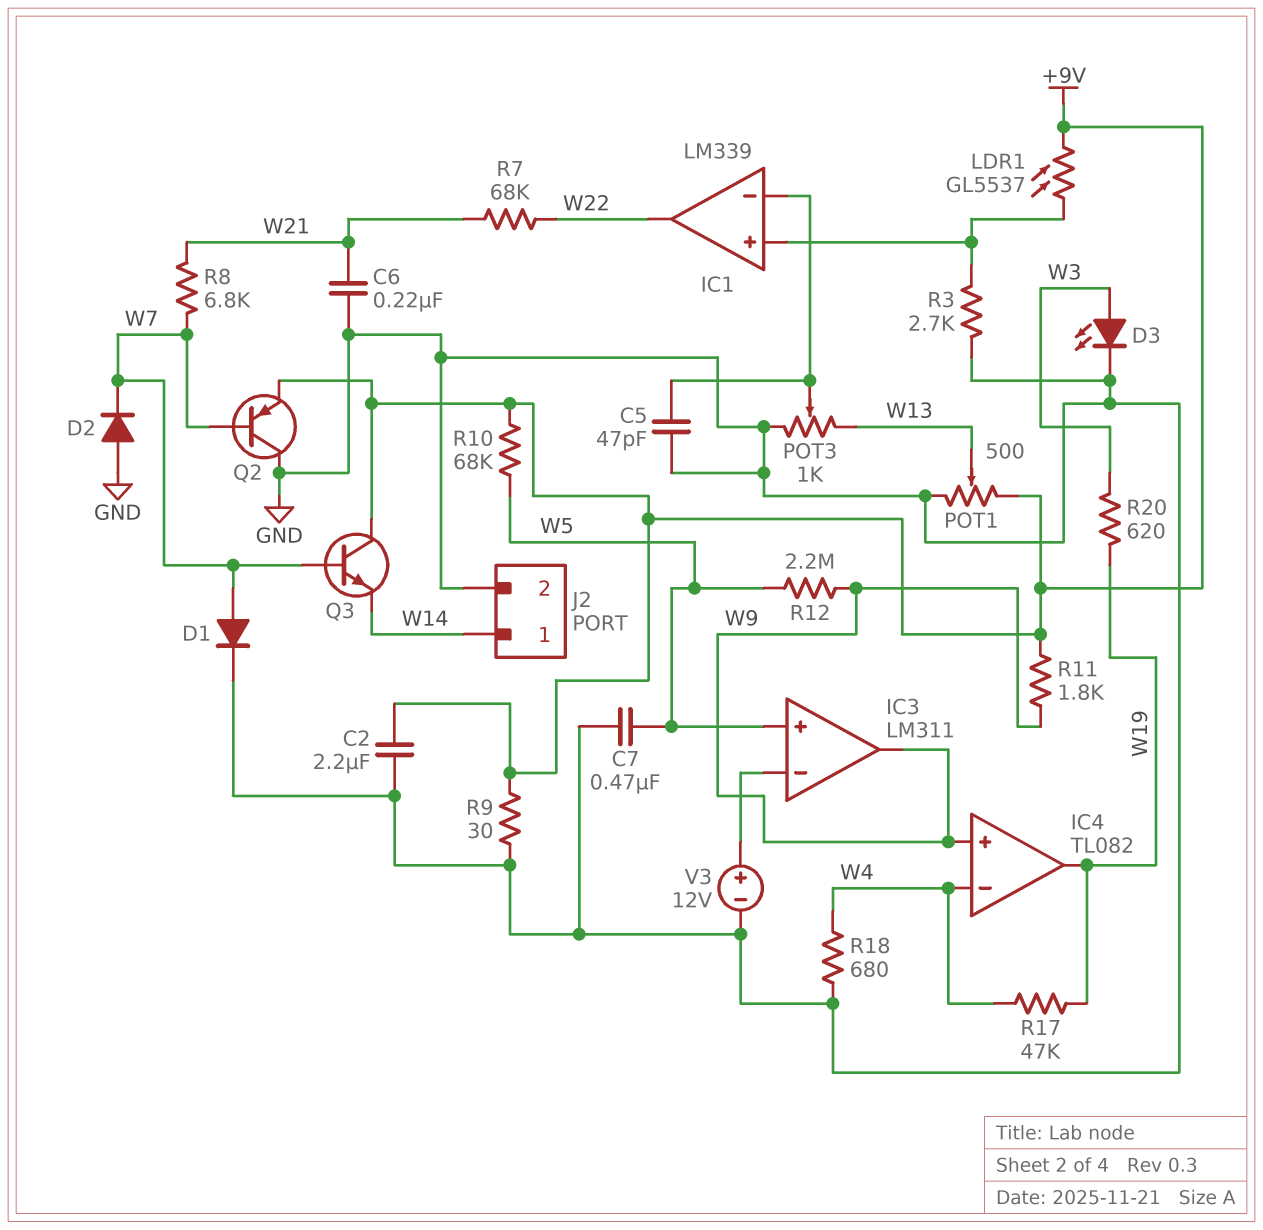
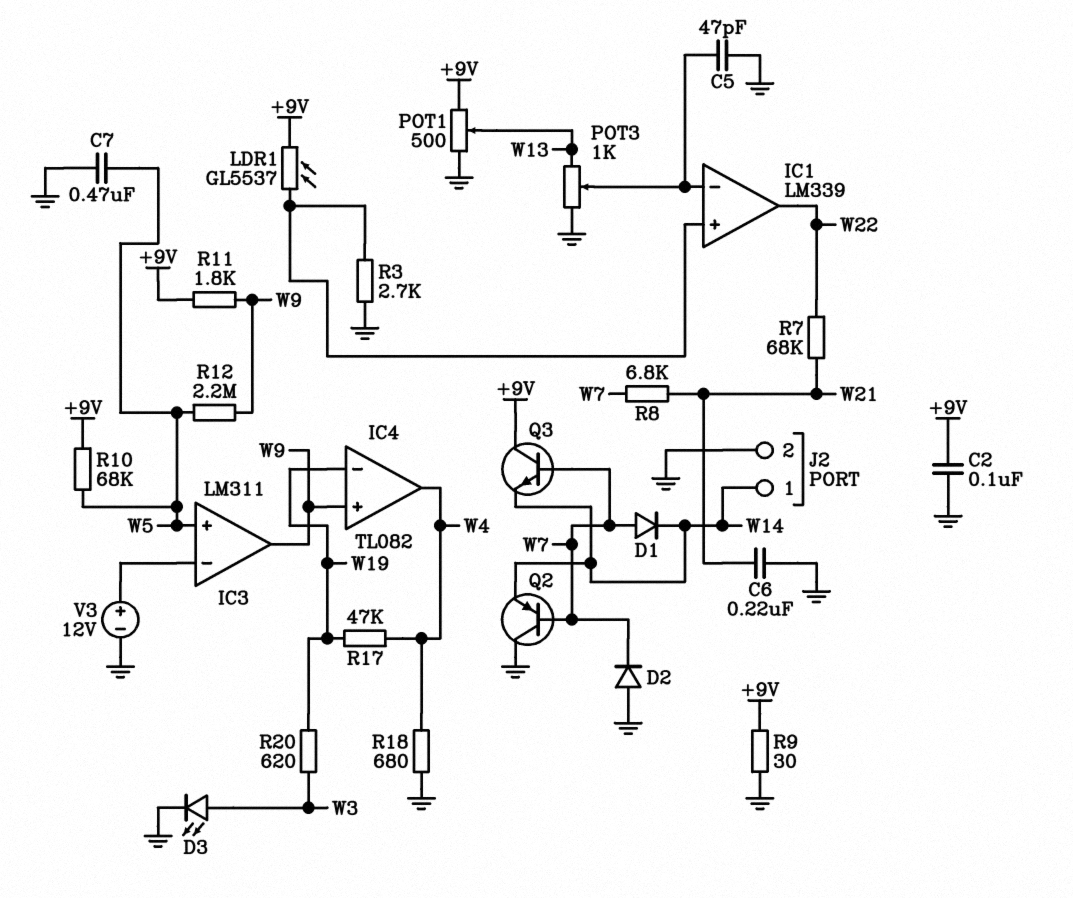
C2: 2.2uF (+9V, GND) -> 100nF (+9V, GND)
D1: diode (A W7, K GND) -> diode (A W7, K W14)
IC4 pin in-: W4 -> W19
IC4 pin out: W19 -> W4
Q2: PNP (B W7, C GND, E +9V) -> PNP (B W7, C GND, E W14)

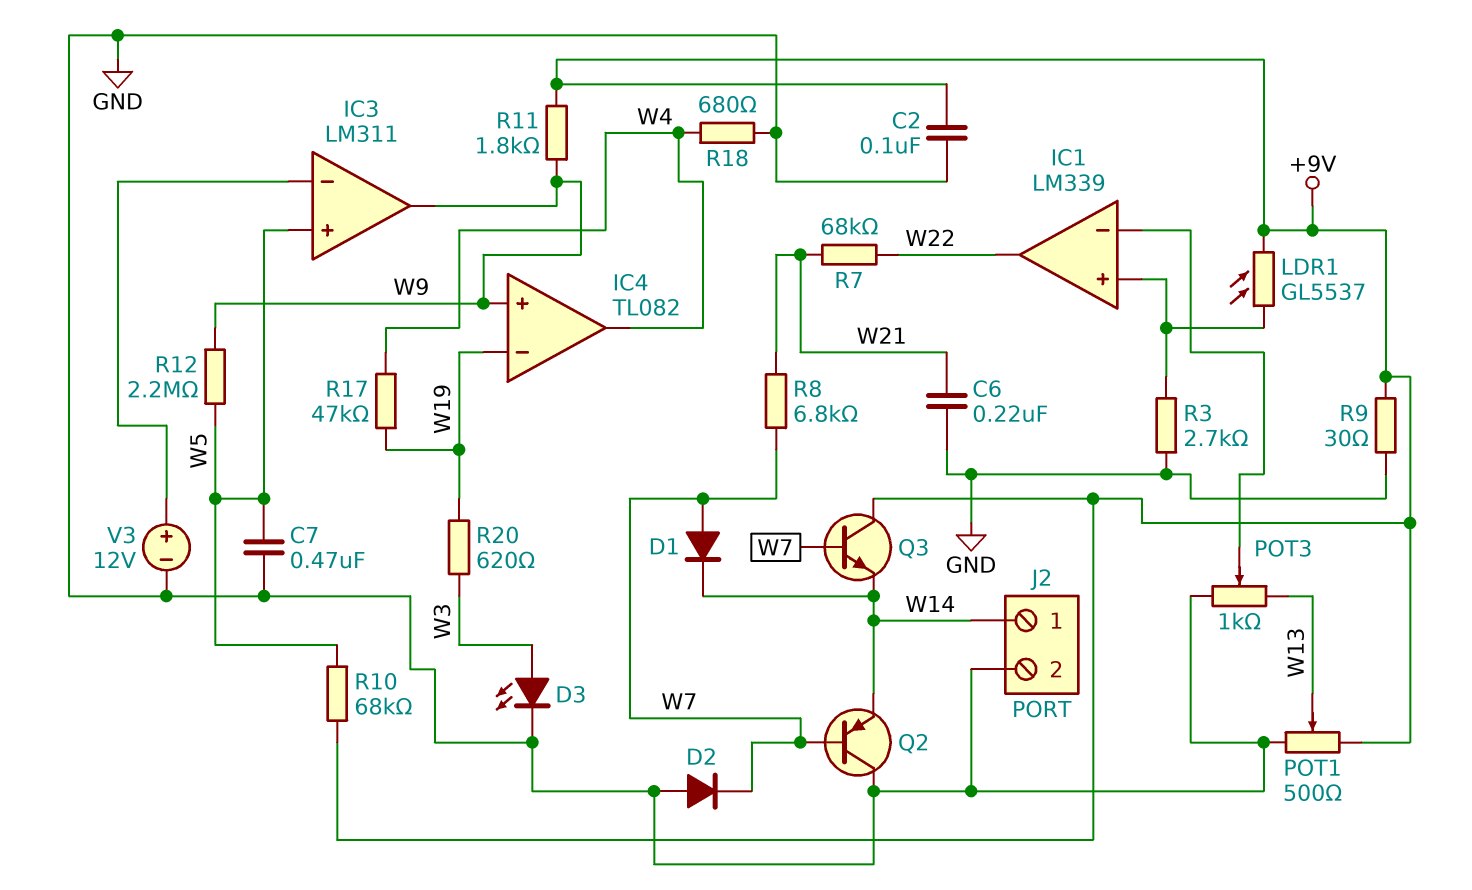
C5: 47pF (GND, IC1/in-) -> none

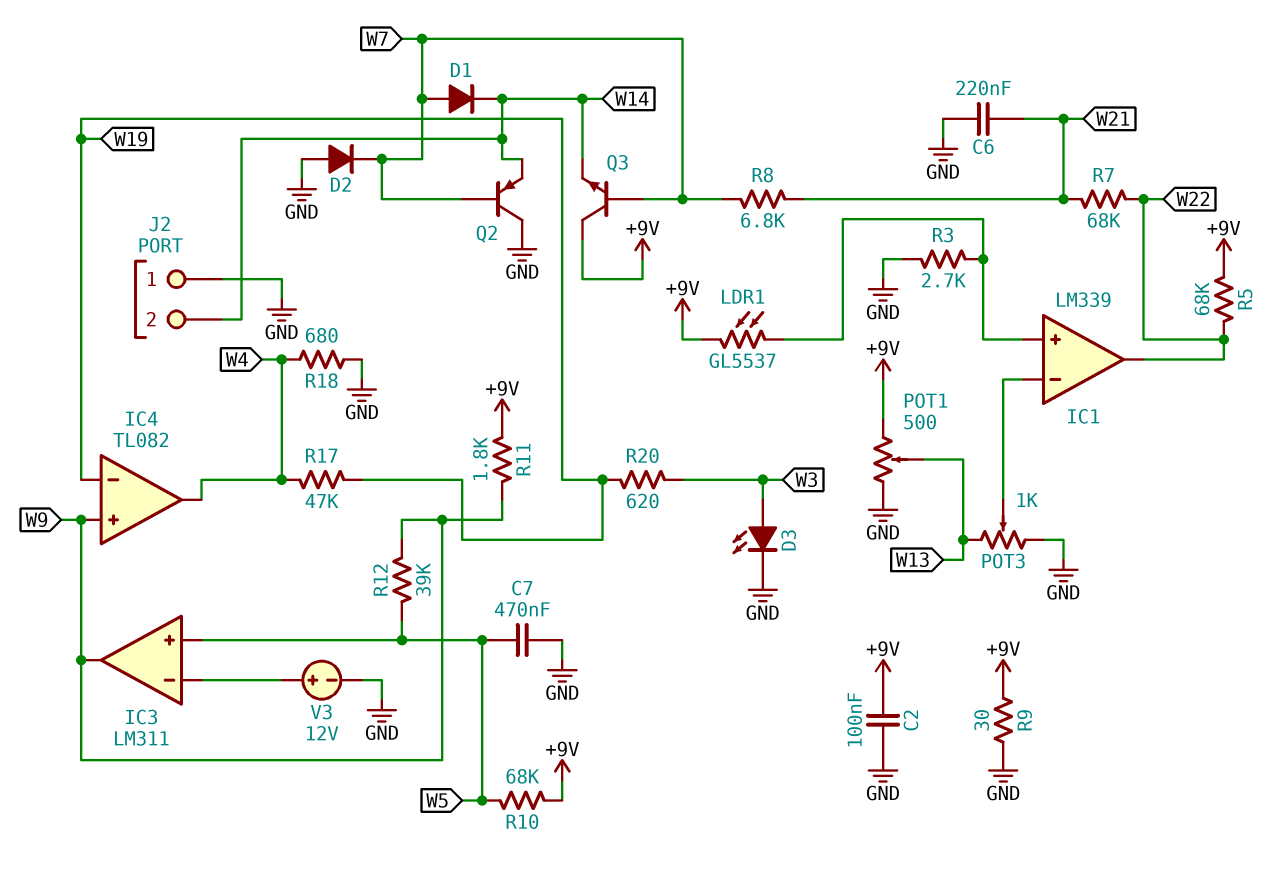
J2 pin 1: W14 -> GND
J2 pin 2: GND -> W14
R5: none -> 68k (+9V, W22)
R12: 2.2M (W5, W9) -> 39k (W5, W9)

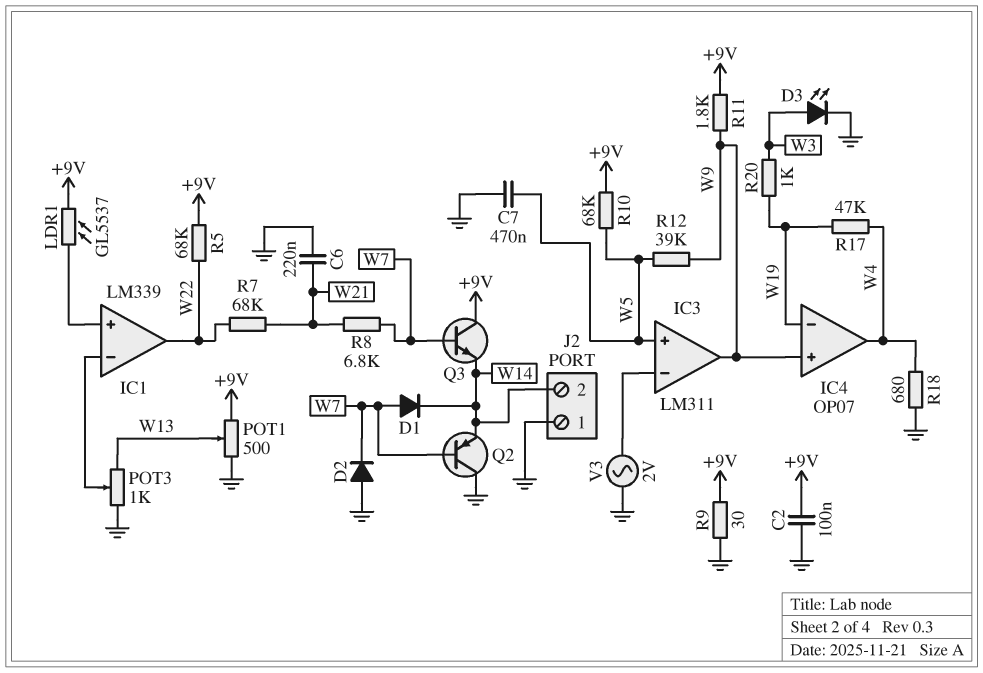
IC4: TL082 -> OP07
R3: 2.7k (GND, IC1/in+) -> none
R20: 620 (W3, W19) -> 1k (W3, W19)
V3: 12V (plus IC3/in-, minus GND) -> AC 2V (GND, IC3/in-)

